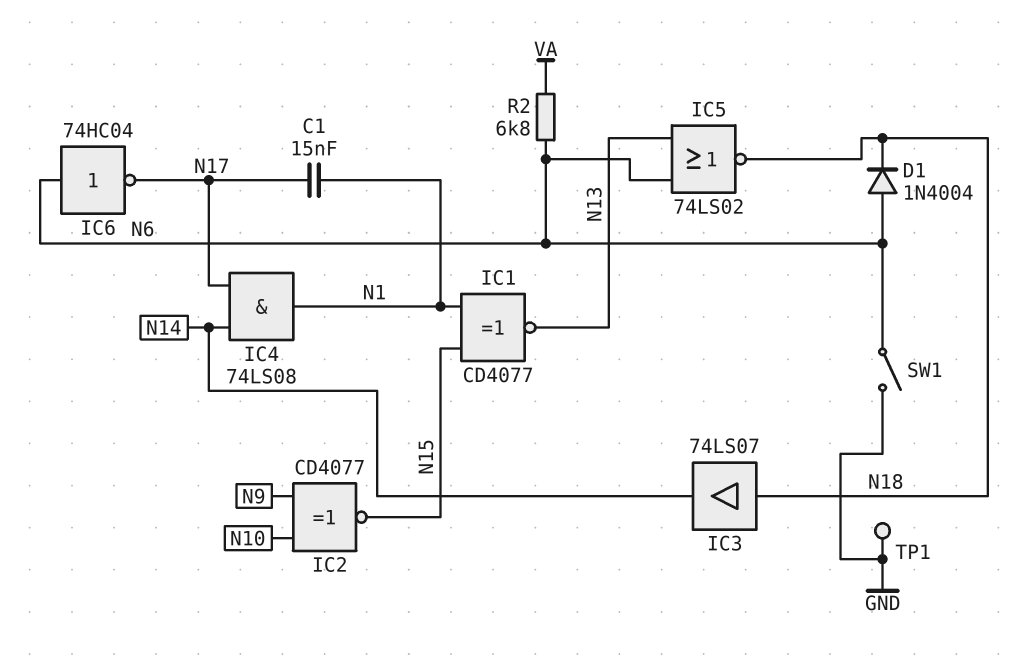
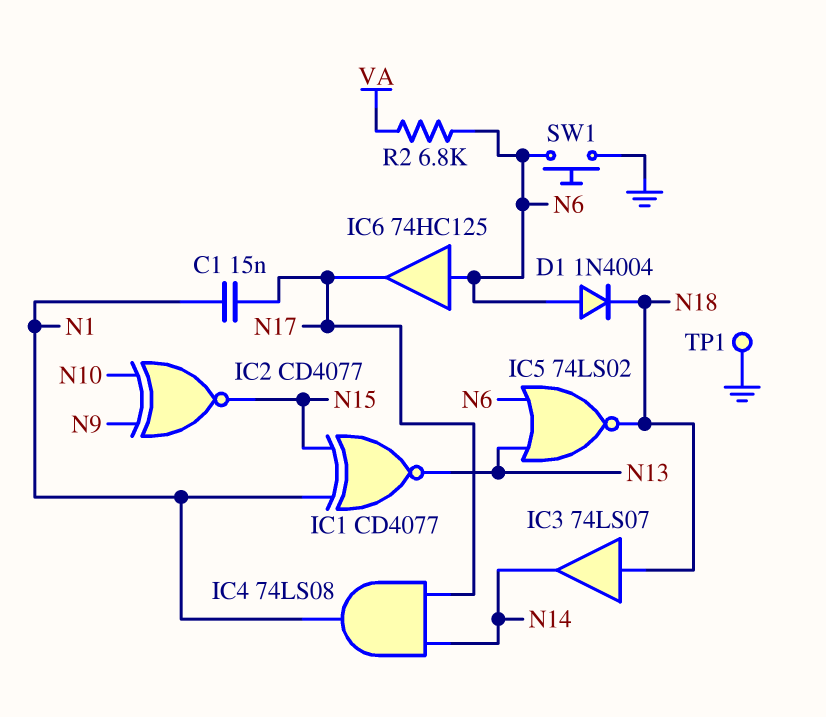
IC6: NOT 74HC04 (in N6, out N17) -> buffer 74HC125 (in N6, out N17)
SW1: switch (GND, N6) -> button (GND, N6)

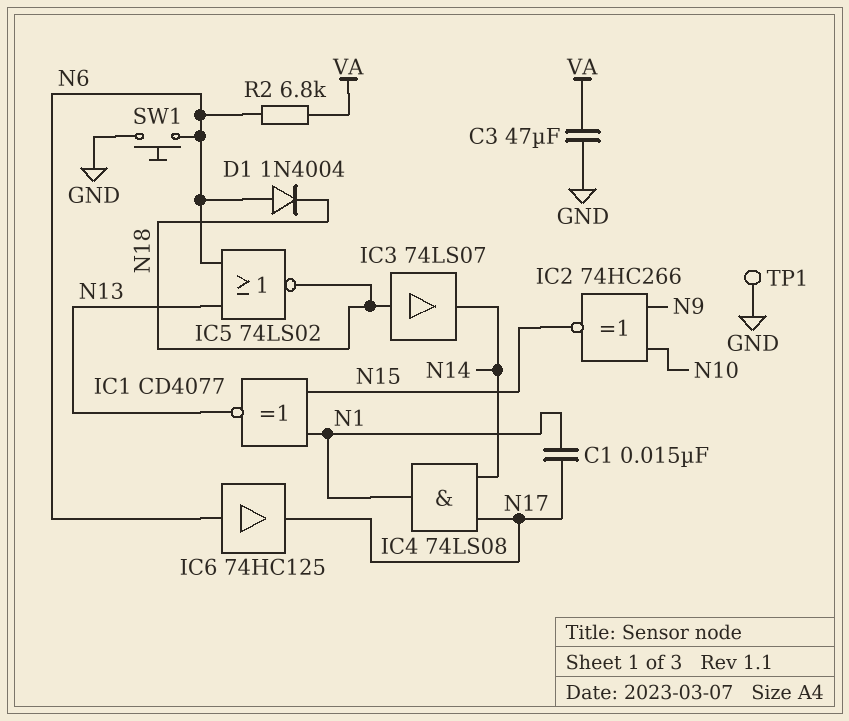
C3: none -> 47uF (GND, VA)
IC2: XNOR CD4077 (in N9, in N10, out N15) -> XNOR 74HC266 (in N9, in N10, out N15)

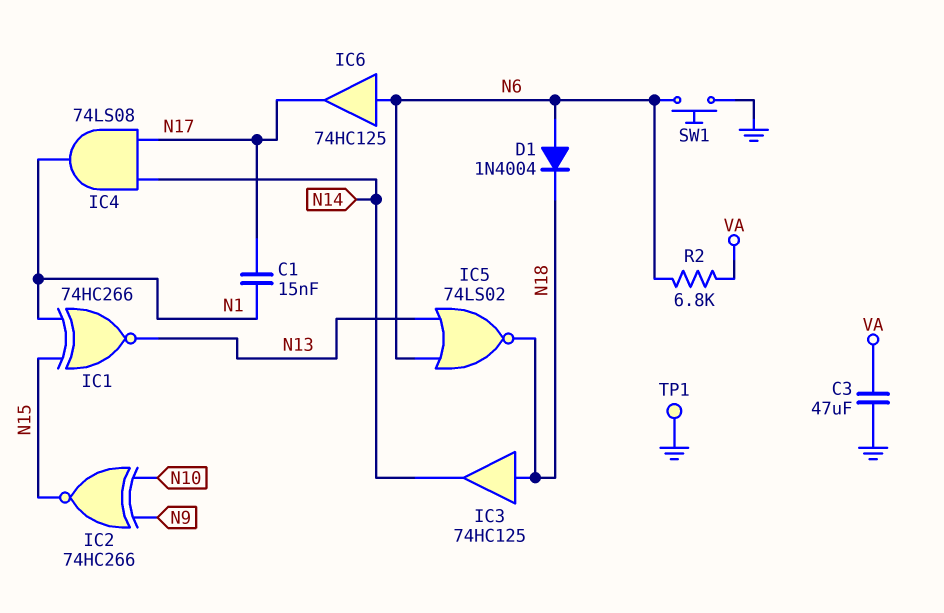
IC1: XNOR CD4077 (in N1, in N15, out N13) -> XNOR 74HC266 (in N1, in N15, out N13)
IC3: buffer 74LS07 (in N18, out N14) -> buffer 74HC125 (in N18, out N14)

